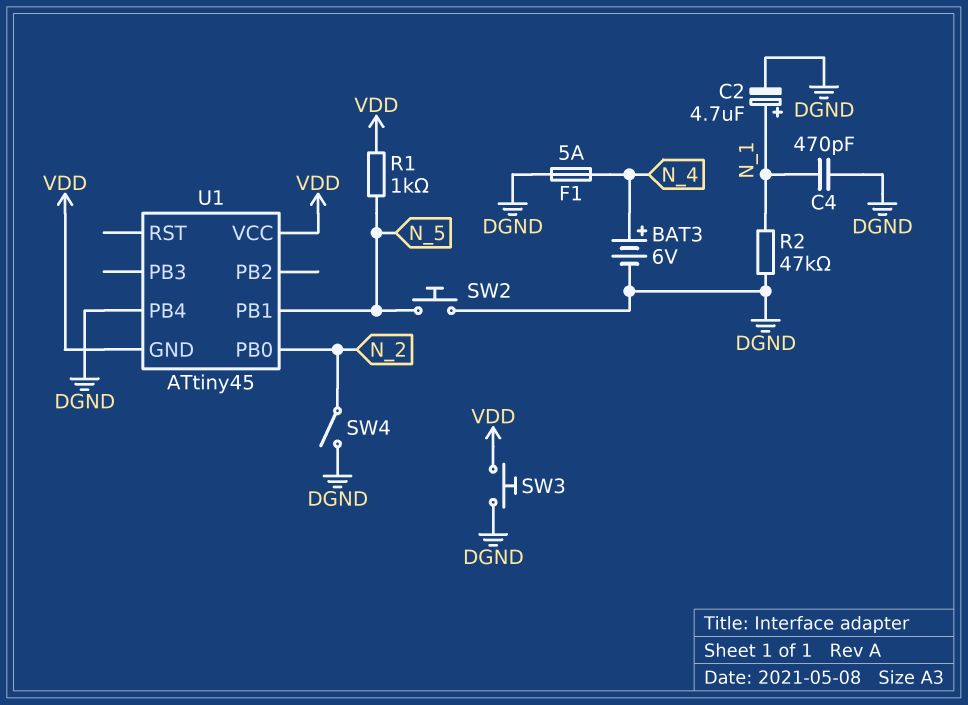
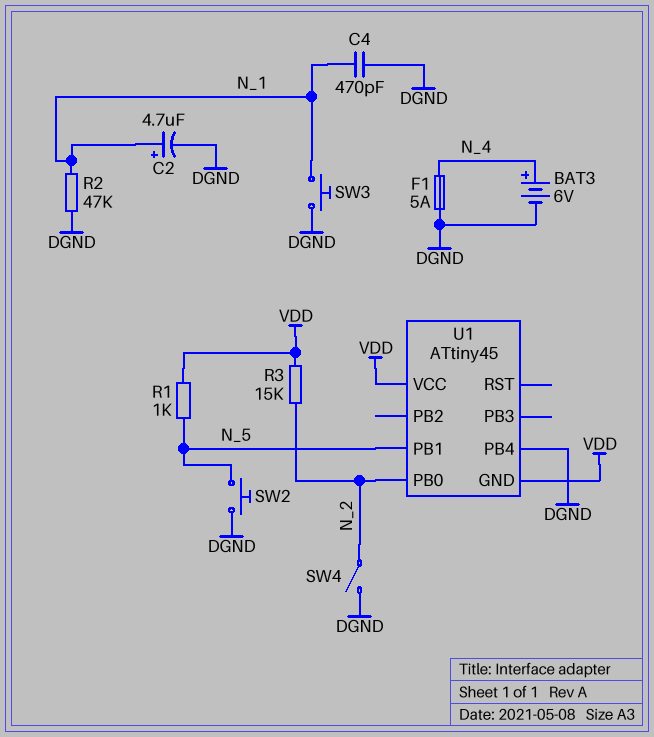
R3: none -> 15k (N_2, VDD)
SW3: button (DGND, VDD) -> button (DGND, N_1)

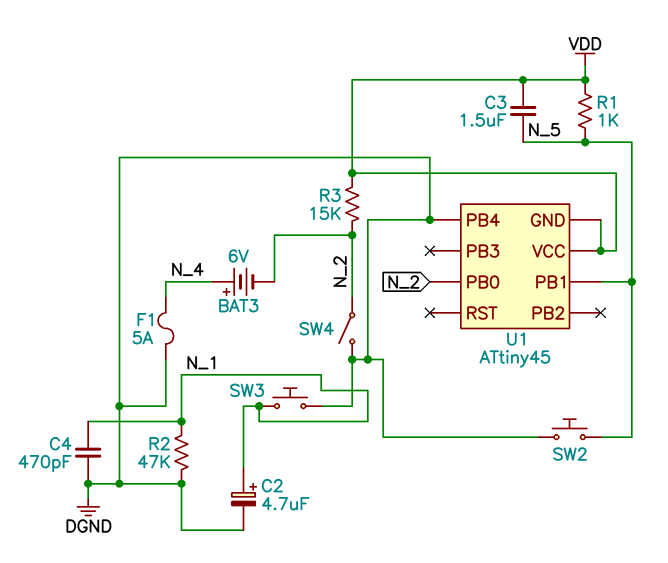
BAT3: 6V (plus N_4, minus DGND) -> 6V (plus N_4, minus N_2)
C3: none -> 1.5uF (N_5, VDD)

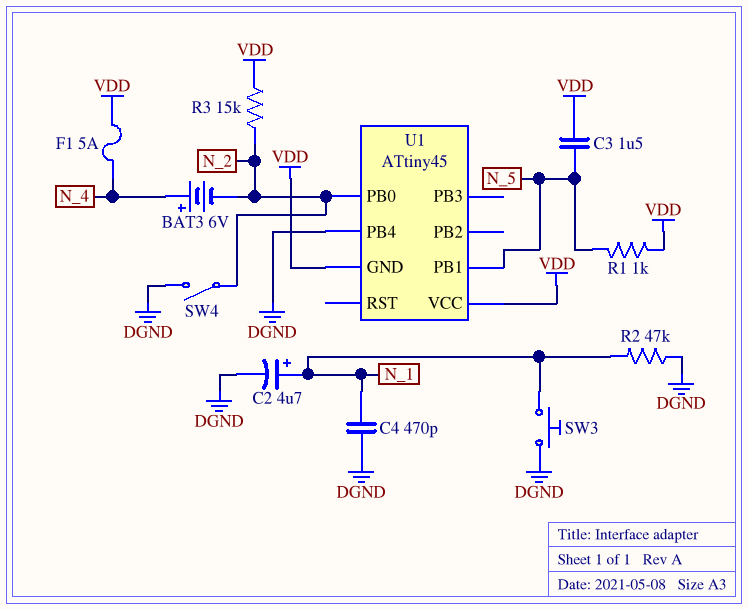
F1: 5A (DGND, N_4) -> 5A (N_4, VDD)
SW2: button (DGND, N_5) -> none

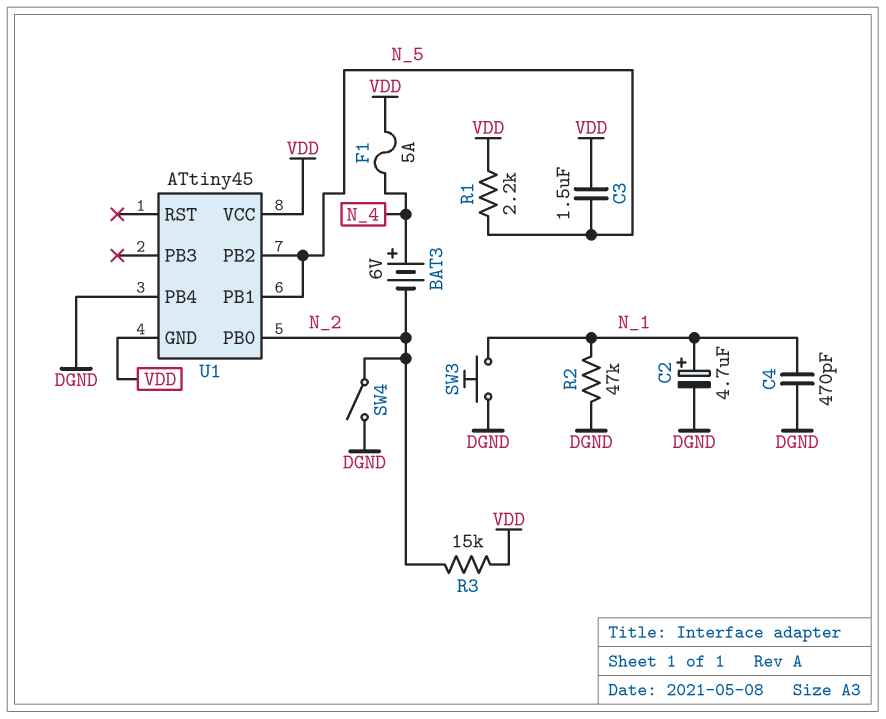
R1: 1k (N_5, VDD) -> 2.2k (N_5, VDD)
U1 pin PB2: none -> N_5

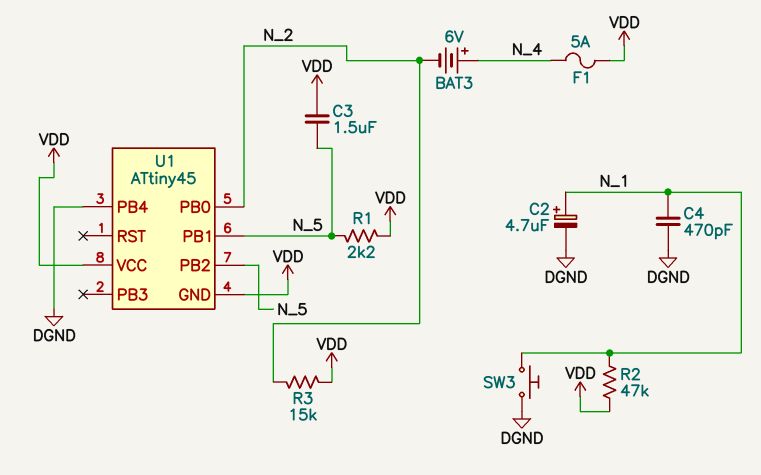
R2: 47k (DGND, N_1) -> 47k (N_1, VDD)
SW4: switch (DGND, N_2) -> none

